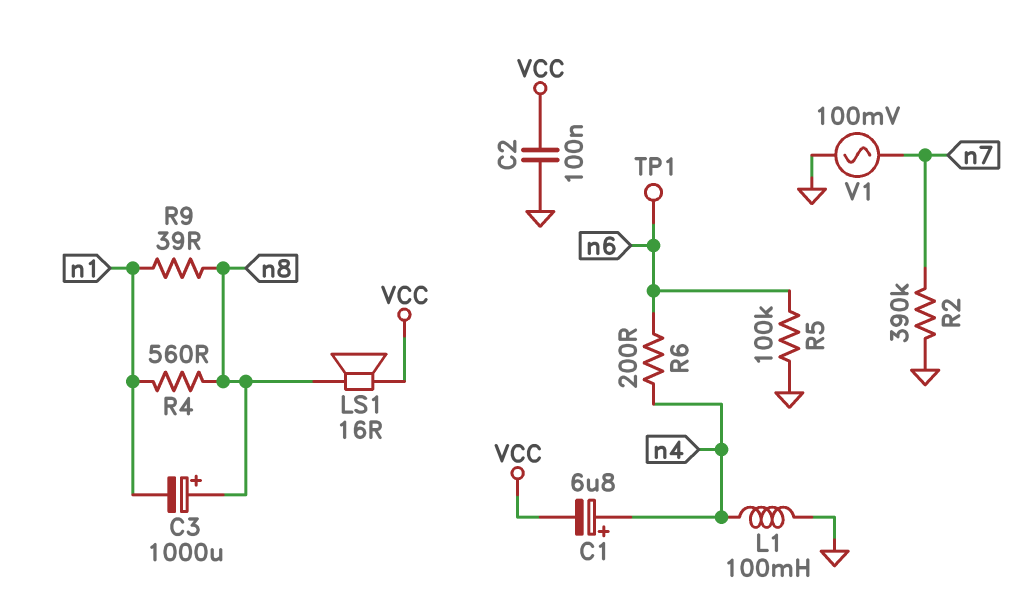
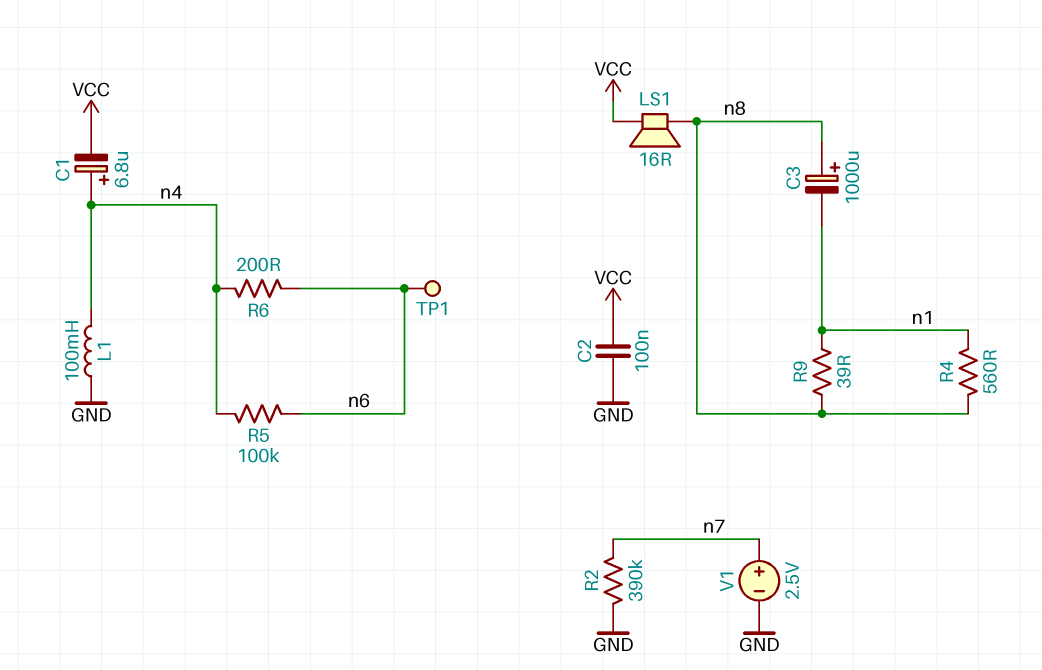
R5: 100k (GND, n6) -> 100k (n4, n6)
V1: AC 100mV (GND, n7) -> 2.5V (plus n7, minus GND)

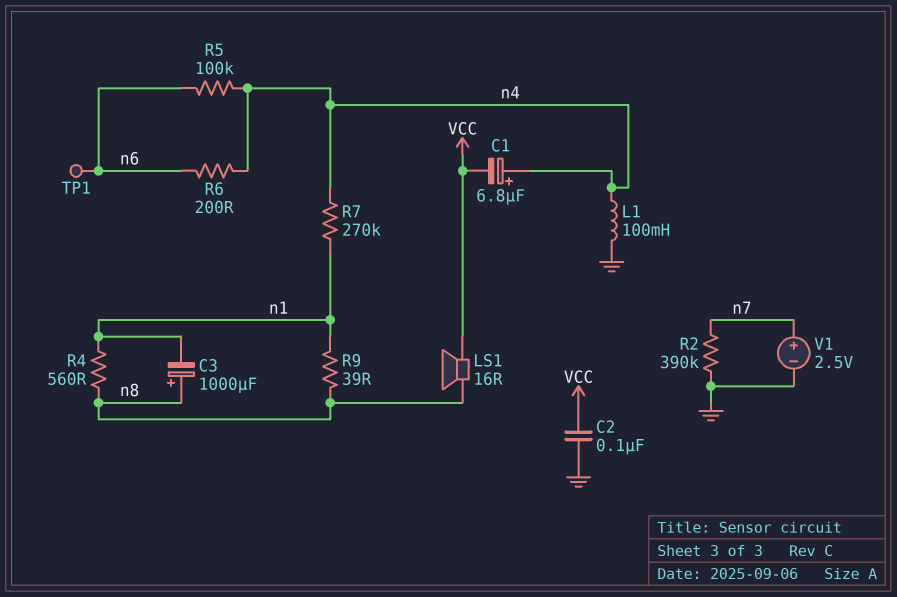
R7: none -> 270k (n1, n4)

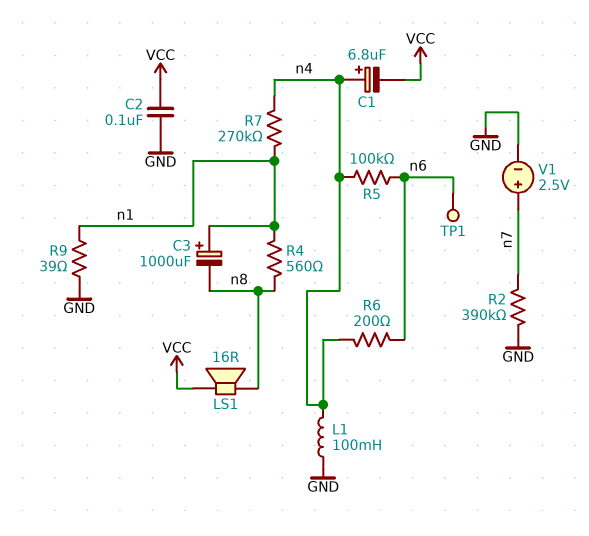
C3: 1000uF (plus n8, minus n1) -> 1000uF (plus n1, minus n8)
R9: 39 (n1, n8) -> 39 (GND, n1)

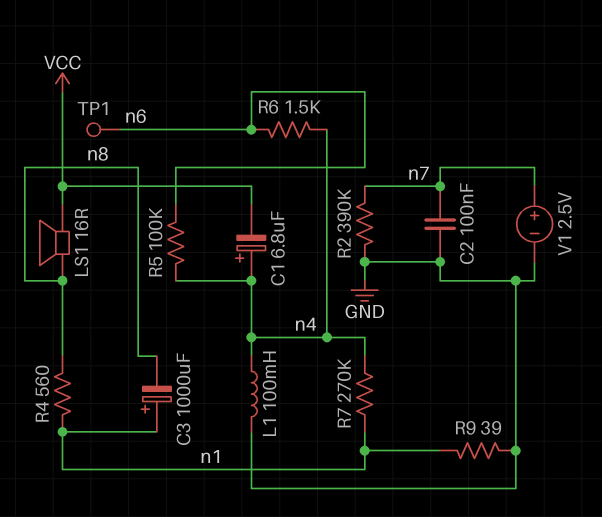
C2: 100nF (GND, VCC) -> 100nF (GND, n7)
R6: 200 (n4, n6) -> 1.5k (n4, n6)

